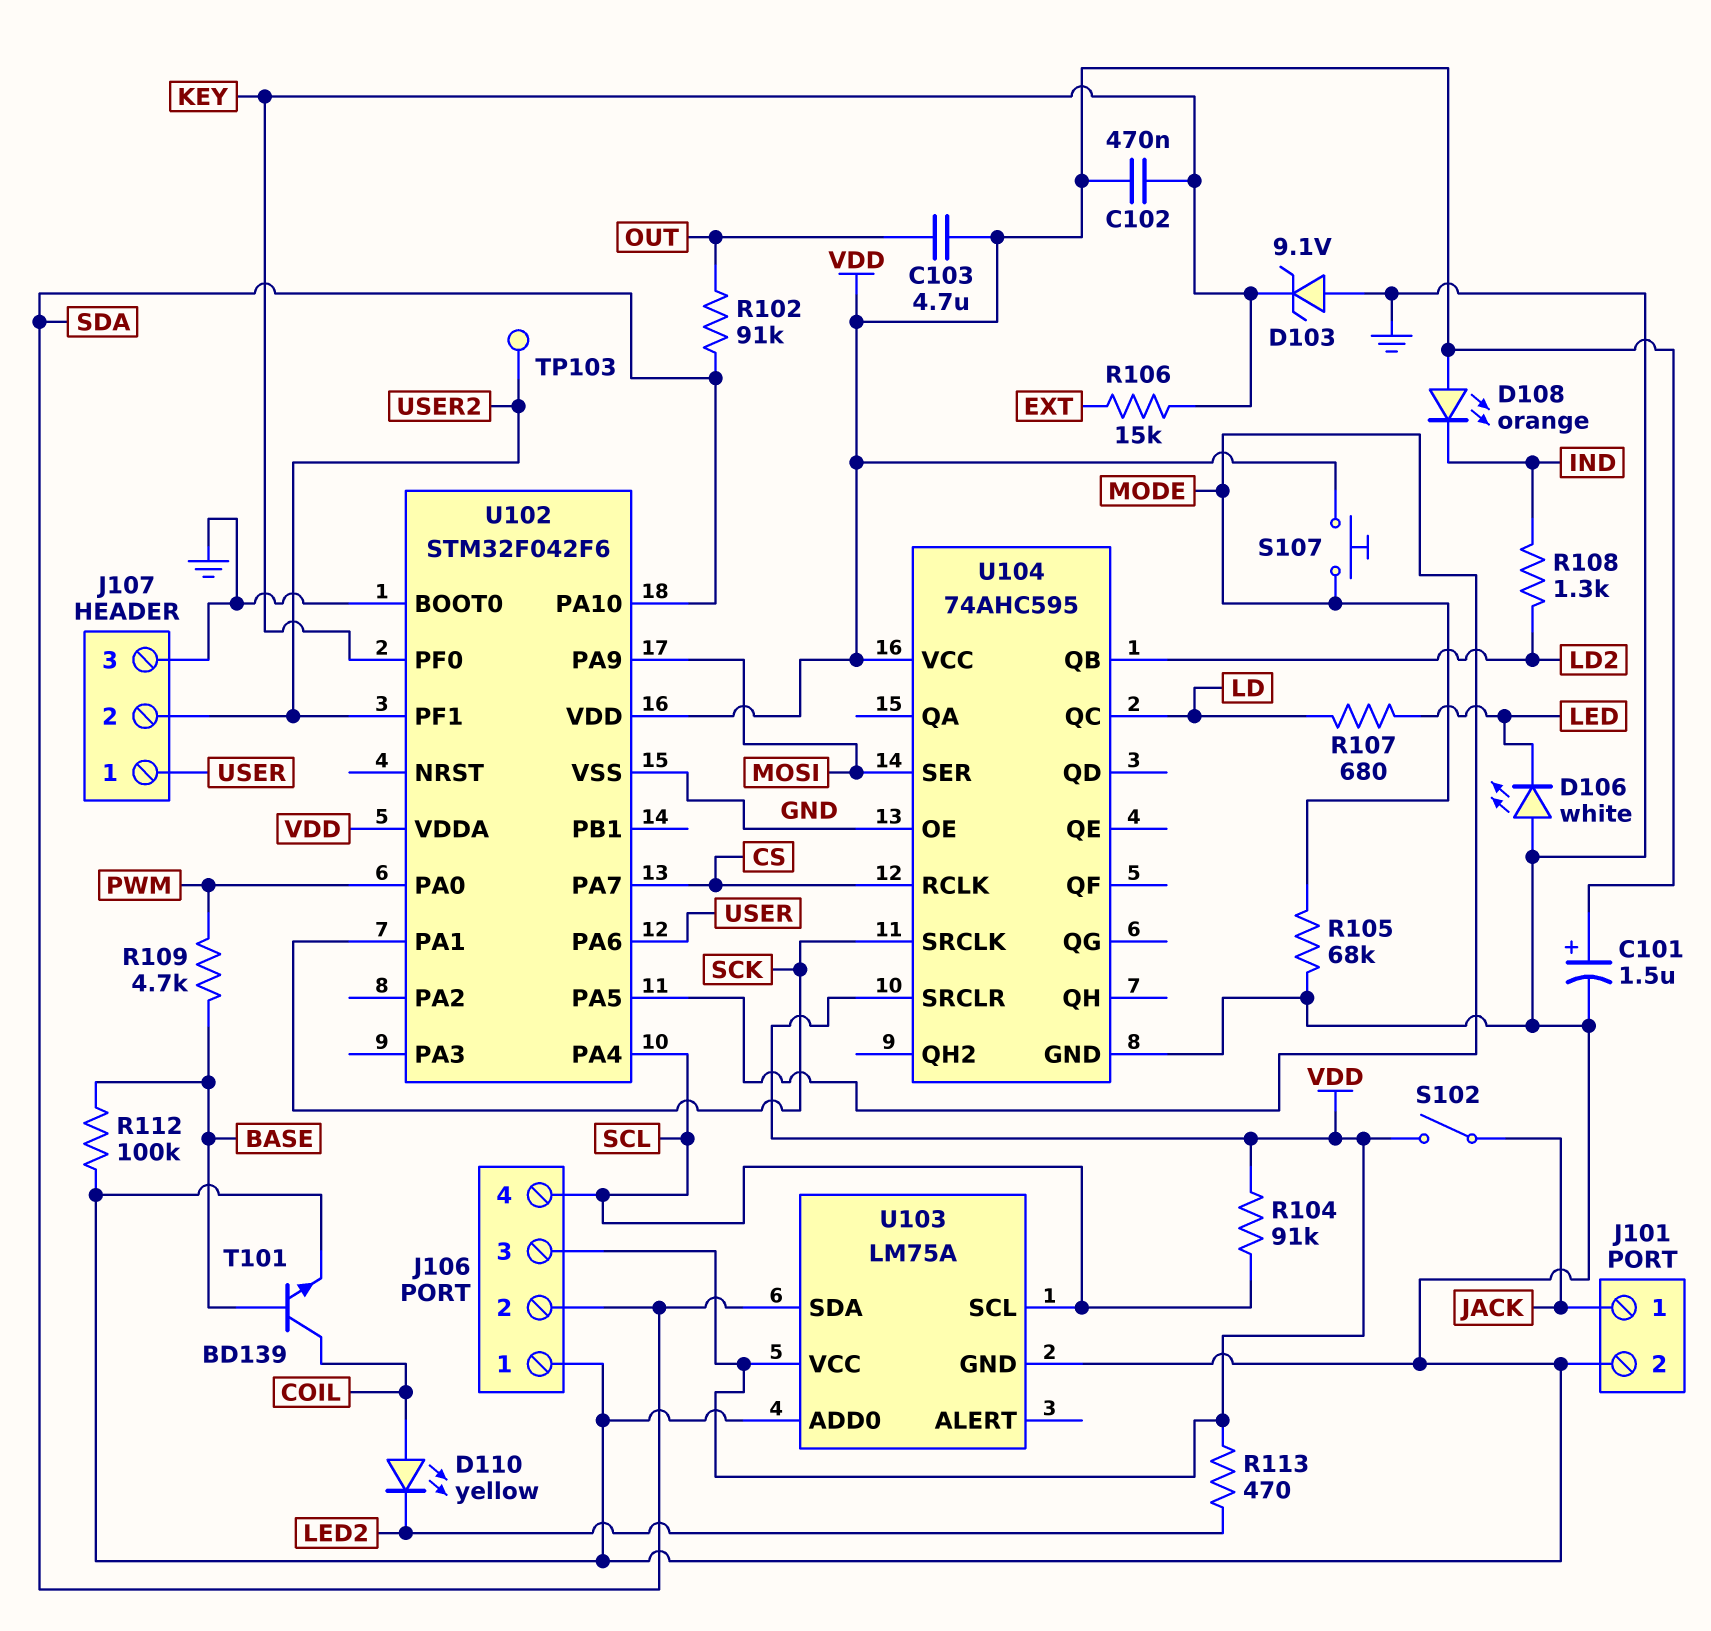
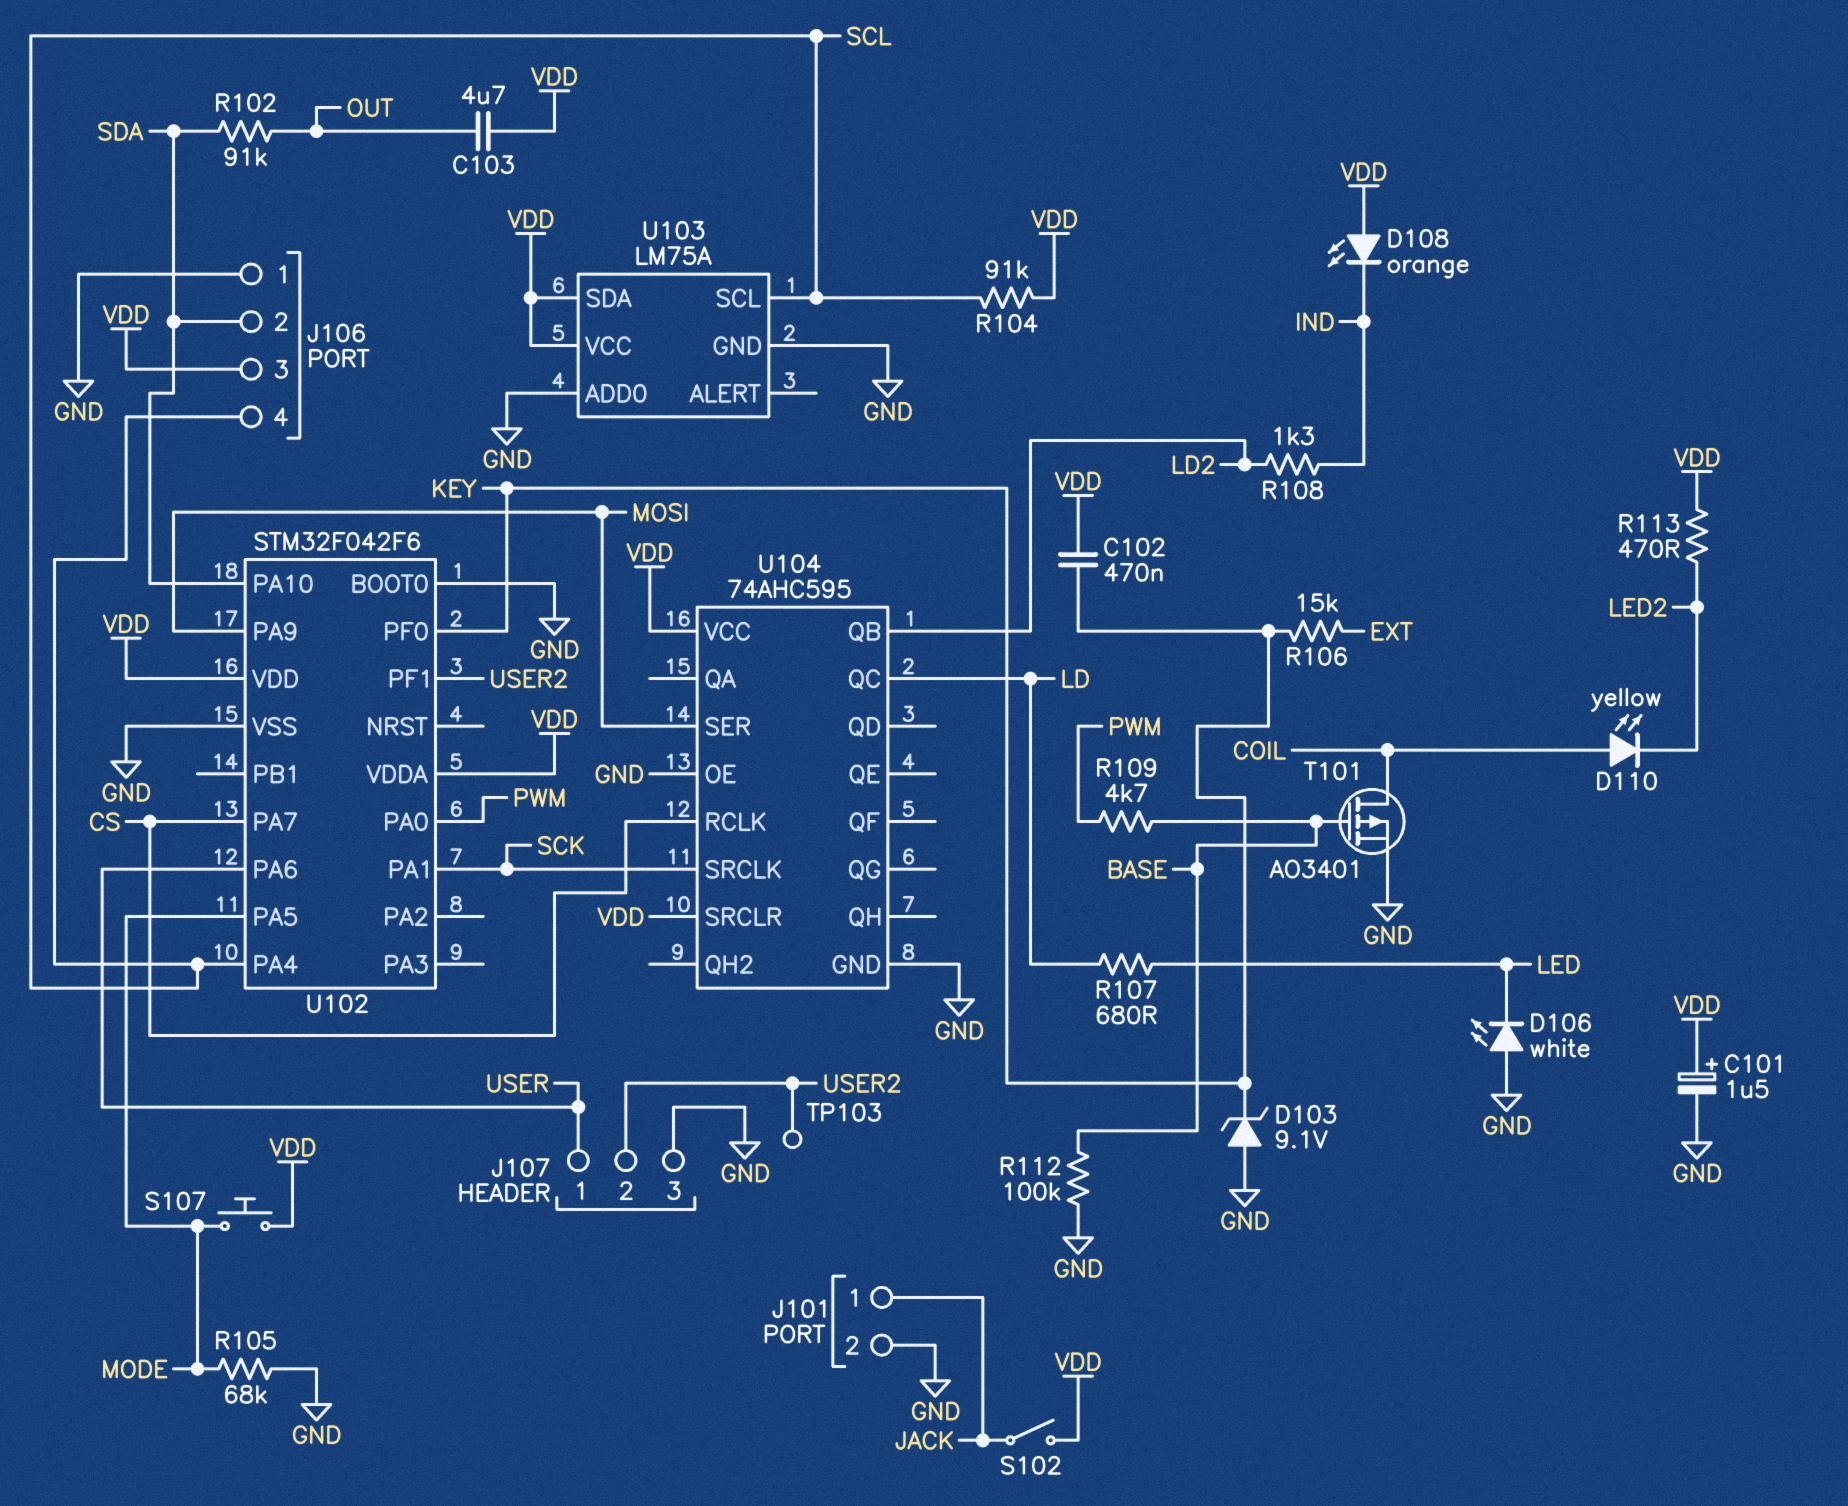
T101: NPN BD139 (B BASE, C COIL, E GND) -> PMOS AO3401 (G BASE, D COIL, S GND)
U103 pin SDA: SDA -> VDD

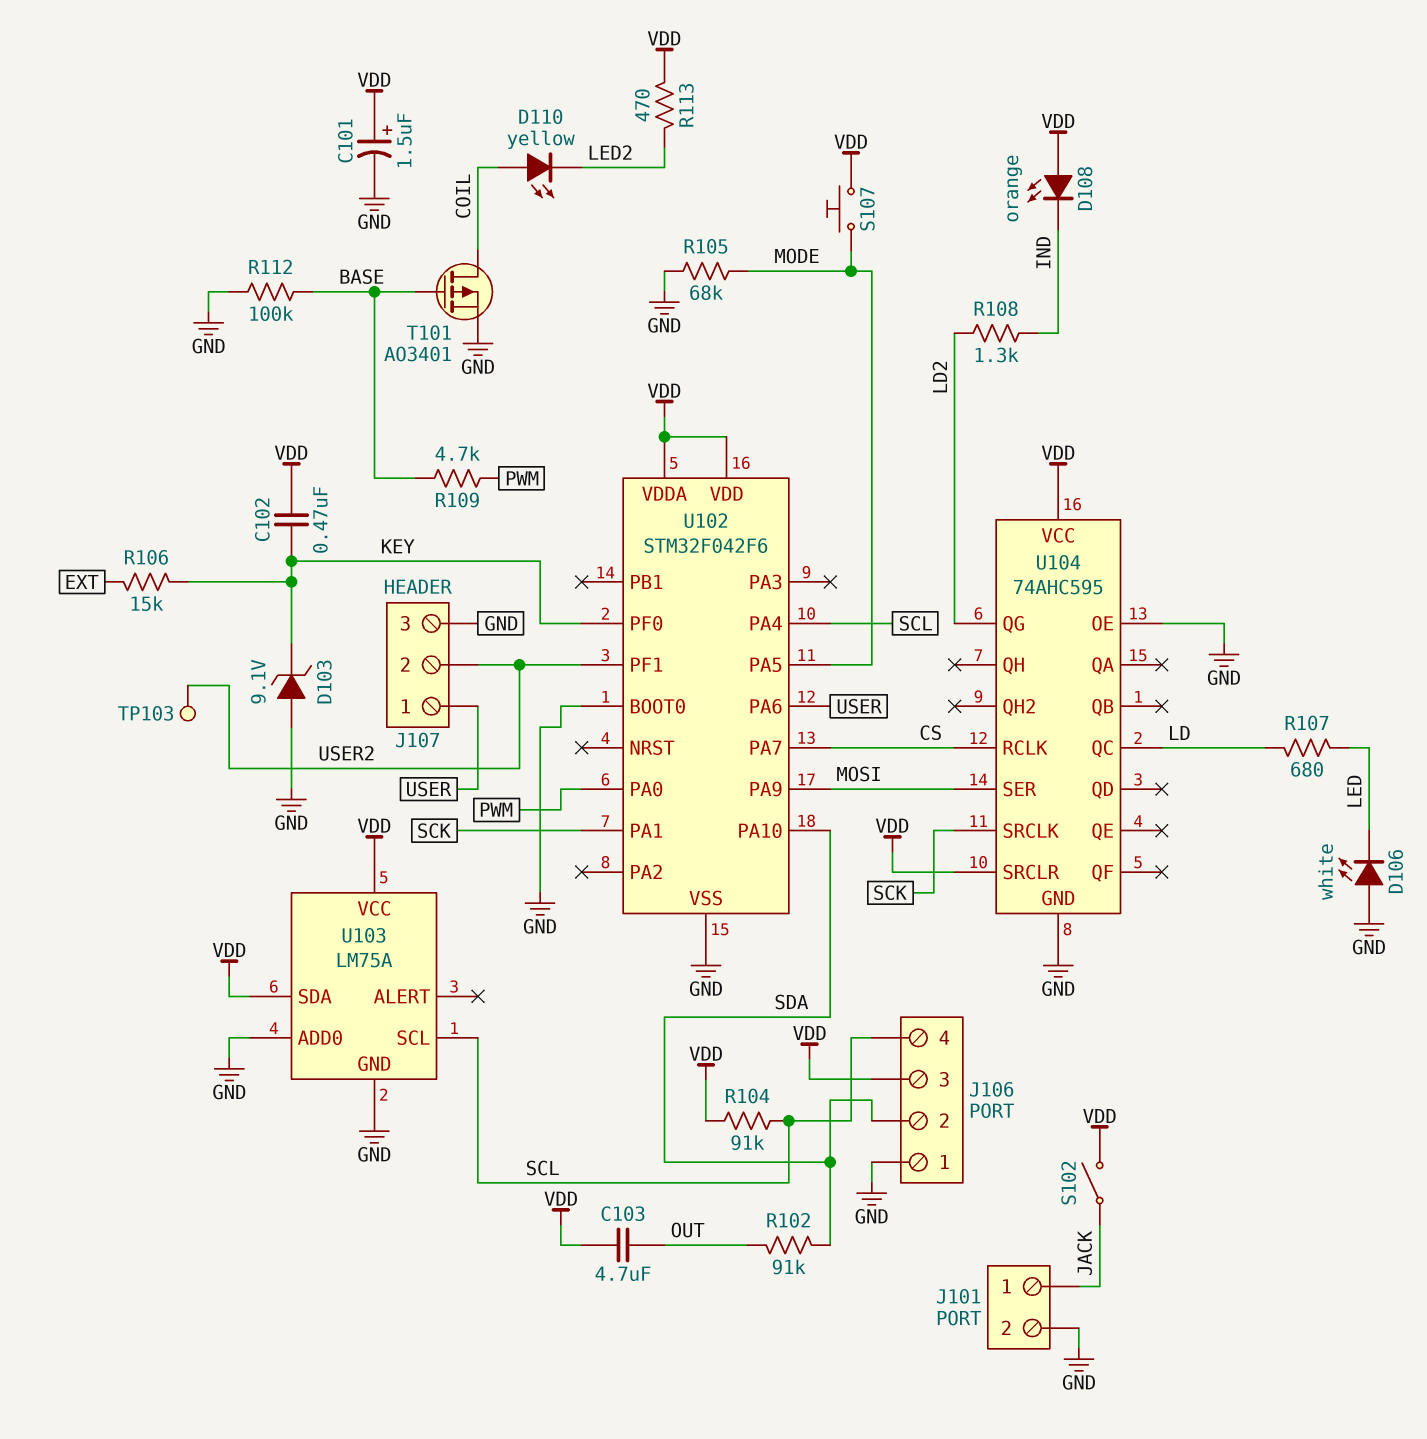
U104 pin QB: LD2 -> none
U104 pin QG: none -> LD2

